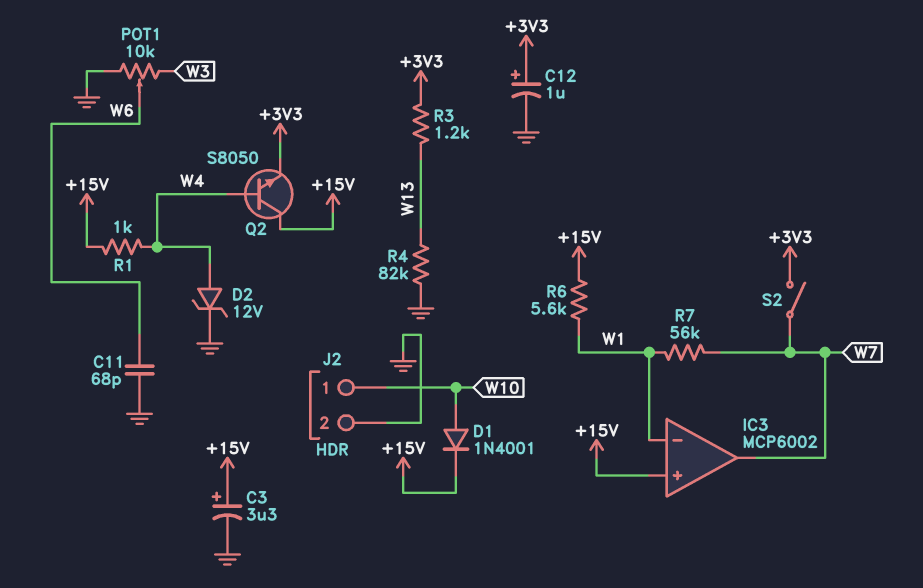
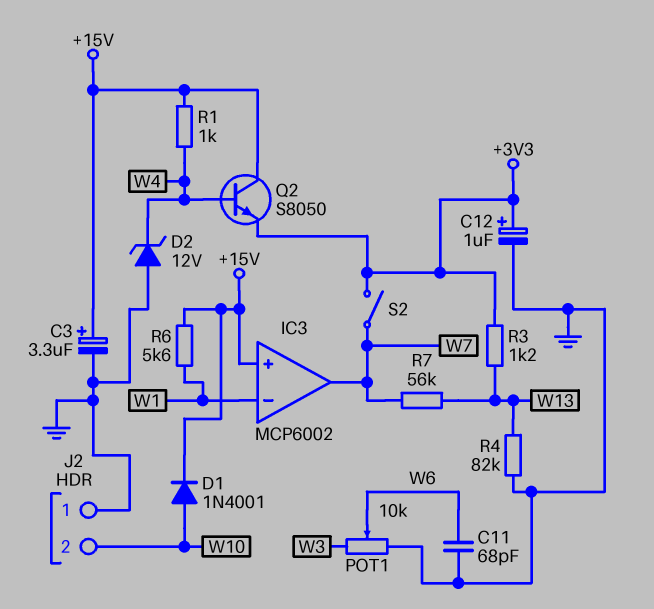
D2: zener 12V (A W4, K GND) -> zener 12V (A GND, K W4)
J2 pin 1: W10 -> GND
J2 pin 2: GND -> W10
R7: 56k (W1, W7) -> 56k (W7, W13)

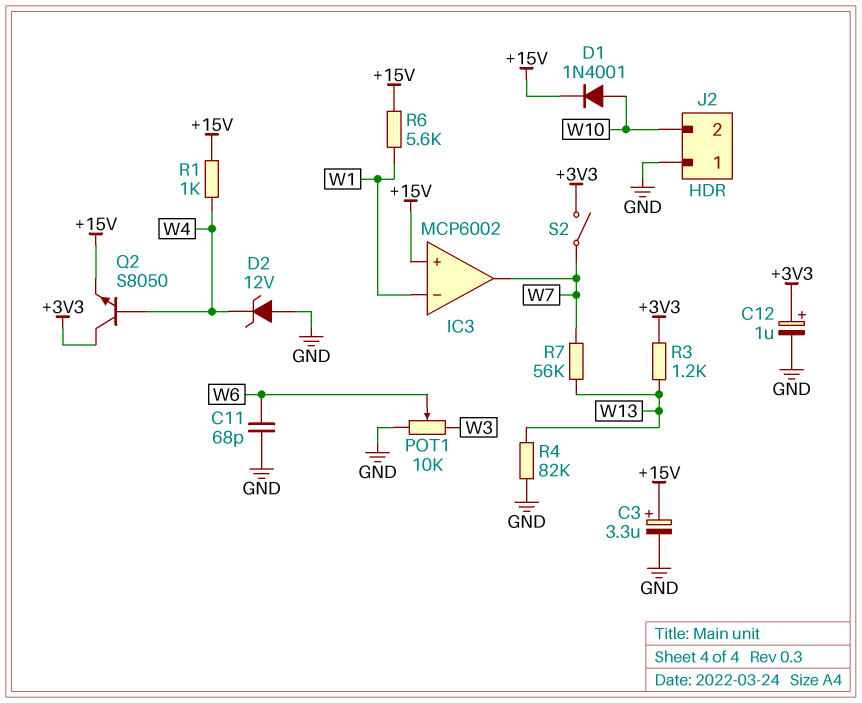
Q2: NPN S8050 (B W4, C +15V, E +3V3) -> NPN S8050 (B W4, C +3V3, E +15V)

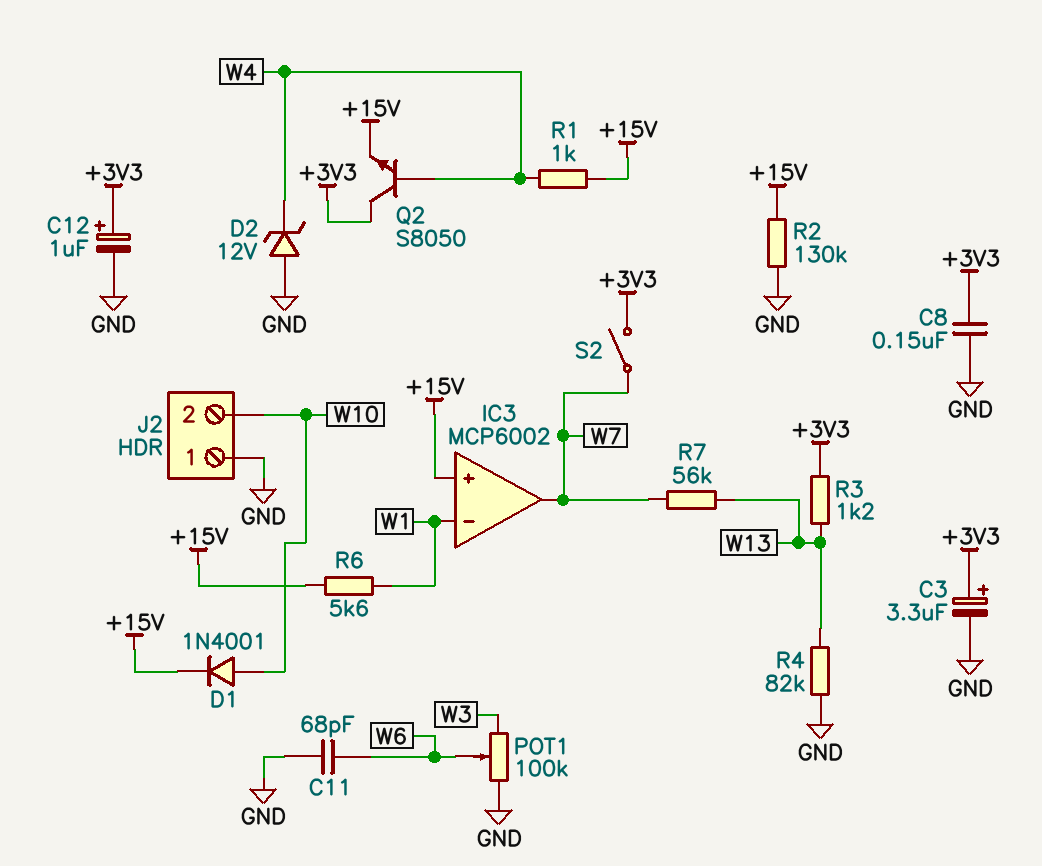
C3: 3.3uF (plus +15V, minus GND) -> 3.3uF (plus +3V3, minus GND)
C8: none -> 150nF (+3V3, GND)
POT1: 10k (GND, W3, wiper W6) -> 100k (GND, W3, wiper W6)
R2: none -> 130k (+15V, GND)

